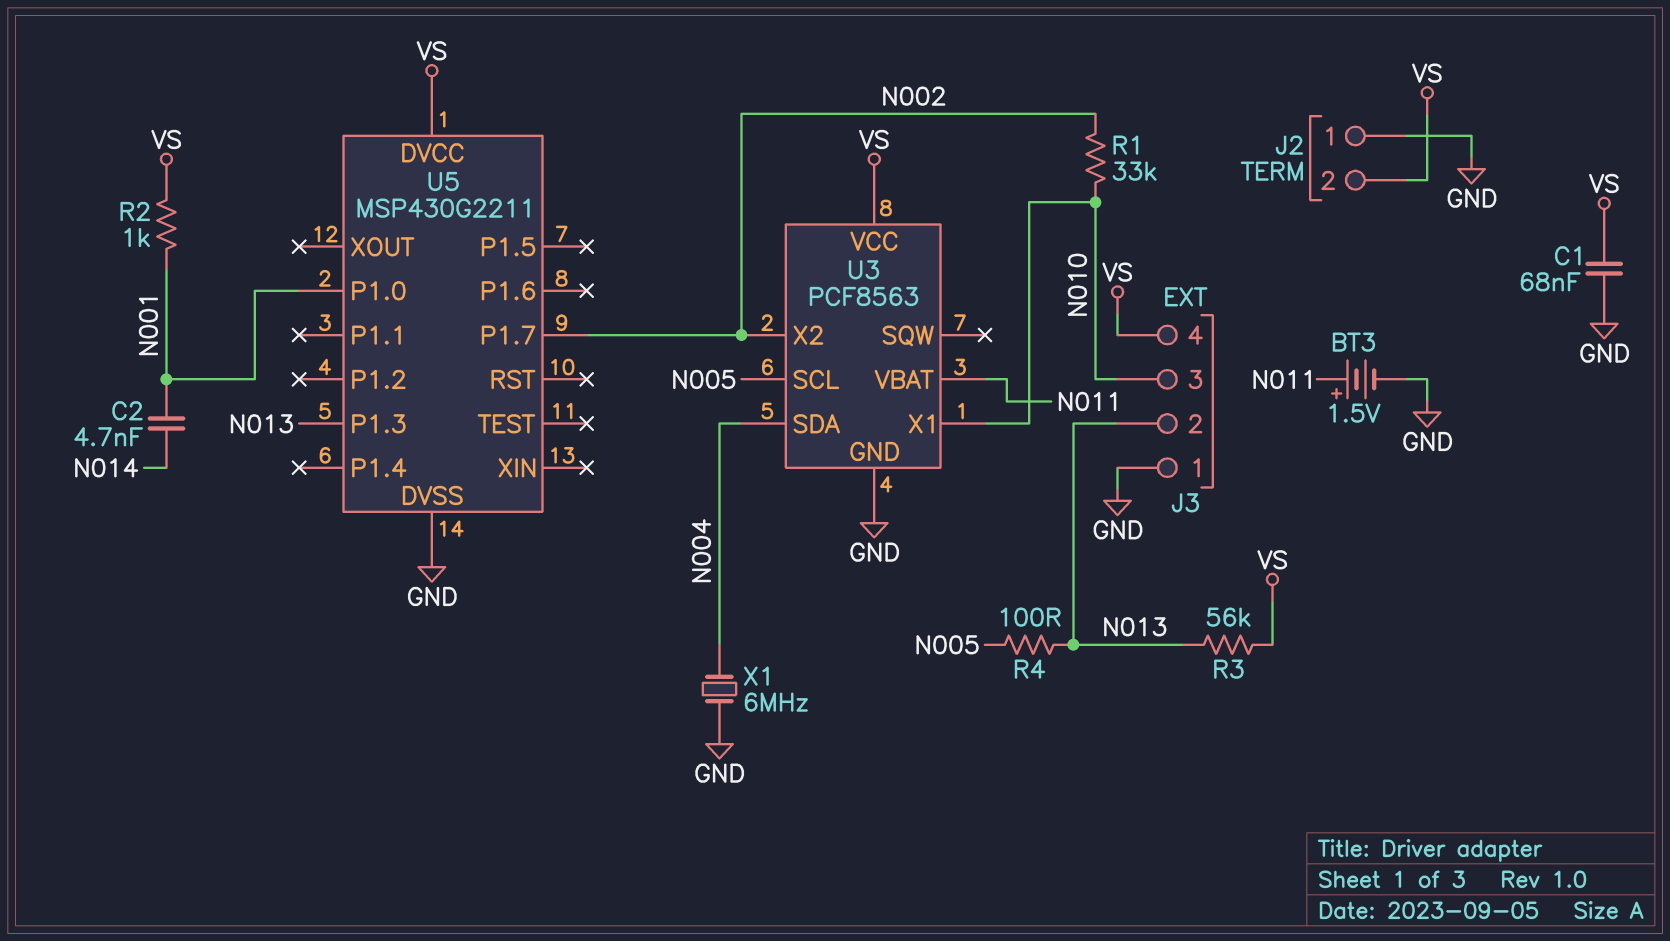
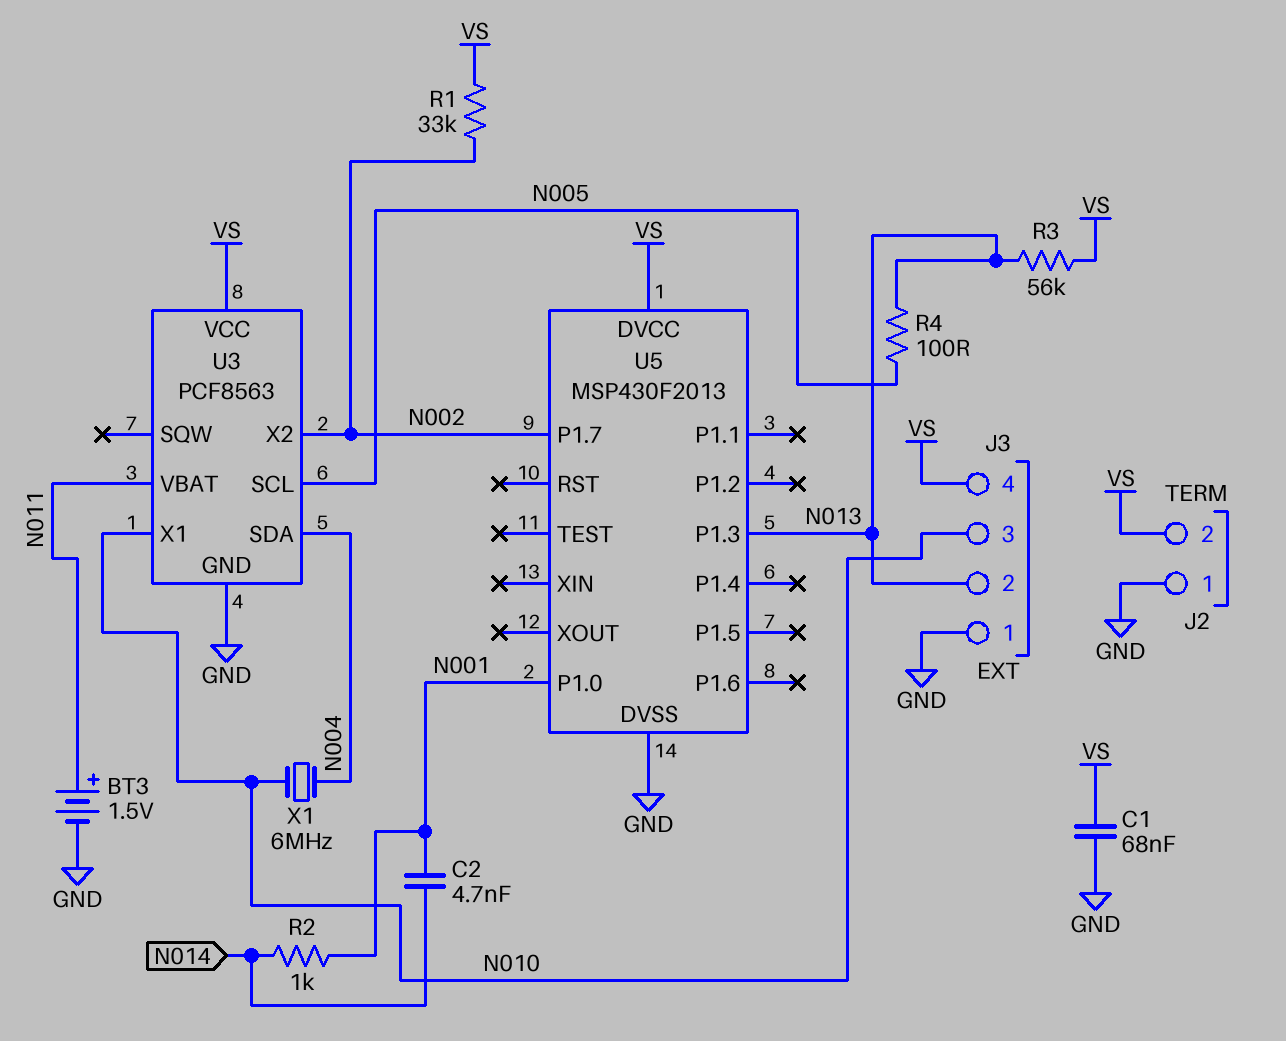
R1: 33k (N002, N010) -> 33k (N002, VS)
R2: 1k (N001, VS) -> 1k (N001, N014)
U5: MSP430G2211 -> MSP430F2013
X1: 6MHz (GND, N004) -> 6MHz (N004, N010)

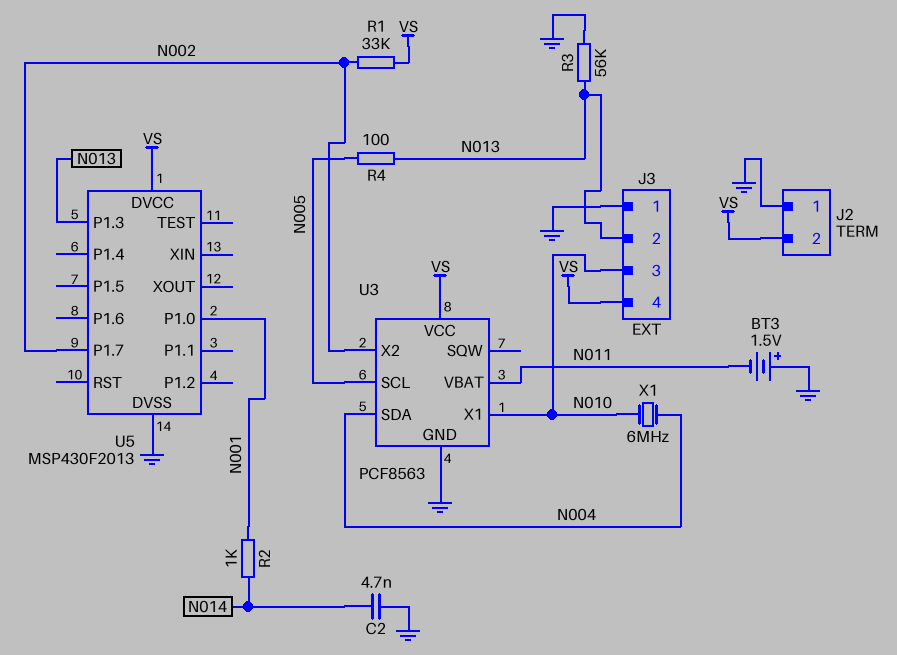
BT3: 1.5V (plus N011, minus GND) -> 1.5V (plus GND, minus N011)
C1: 68nF (GND, VS) -> none
C2: 4.7nF (N001, N014) -> 4.7nF (GND, N014)
R3: 56k (N013, VS) -> 56k (GND, N013)

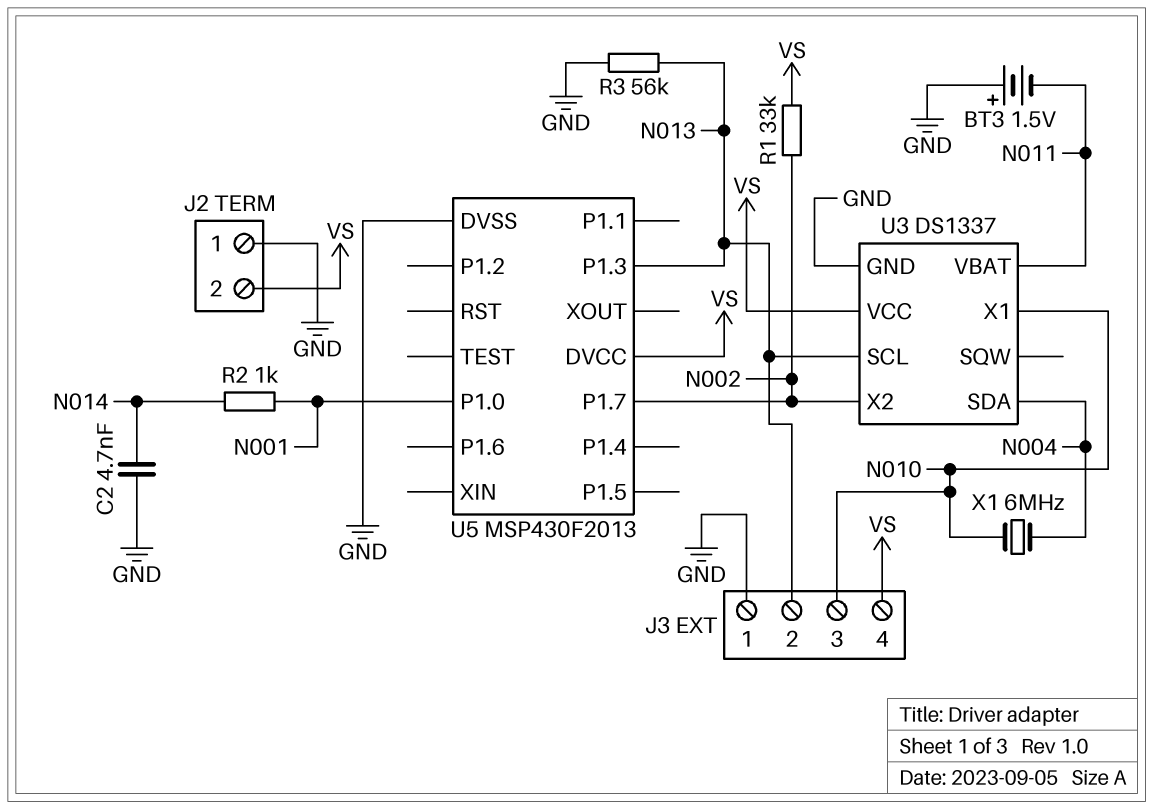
R4: 100 (N005, N013) -> none
U3: PCF8563 -> DS1337
U3 pin SCL: N005 -> N013

